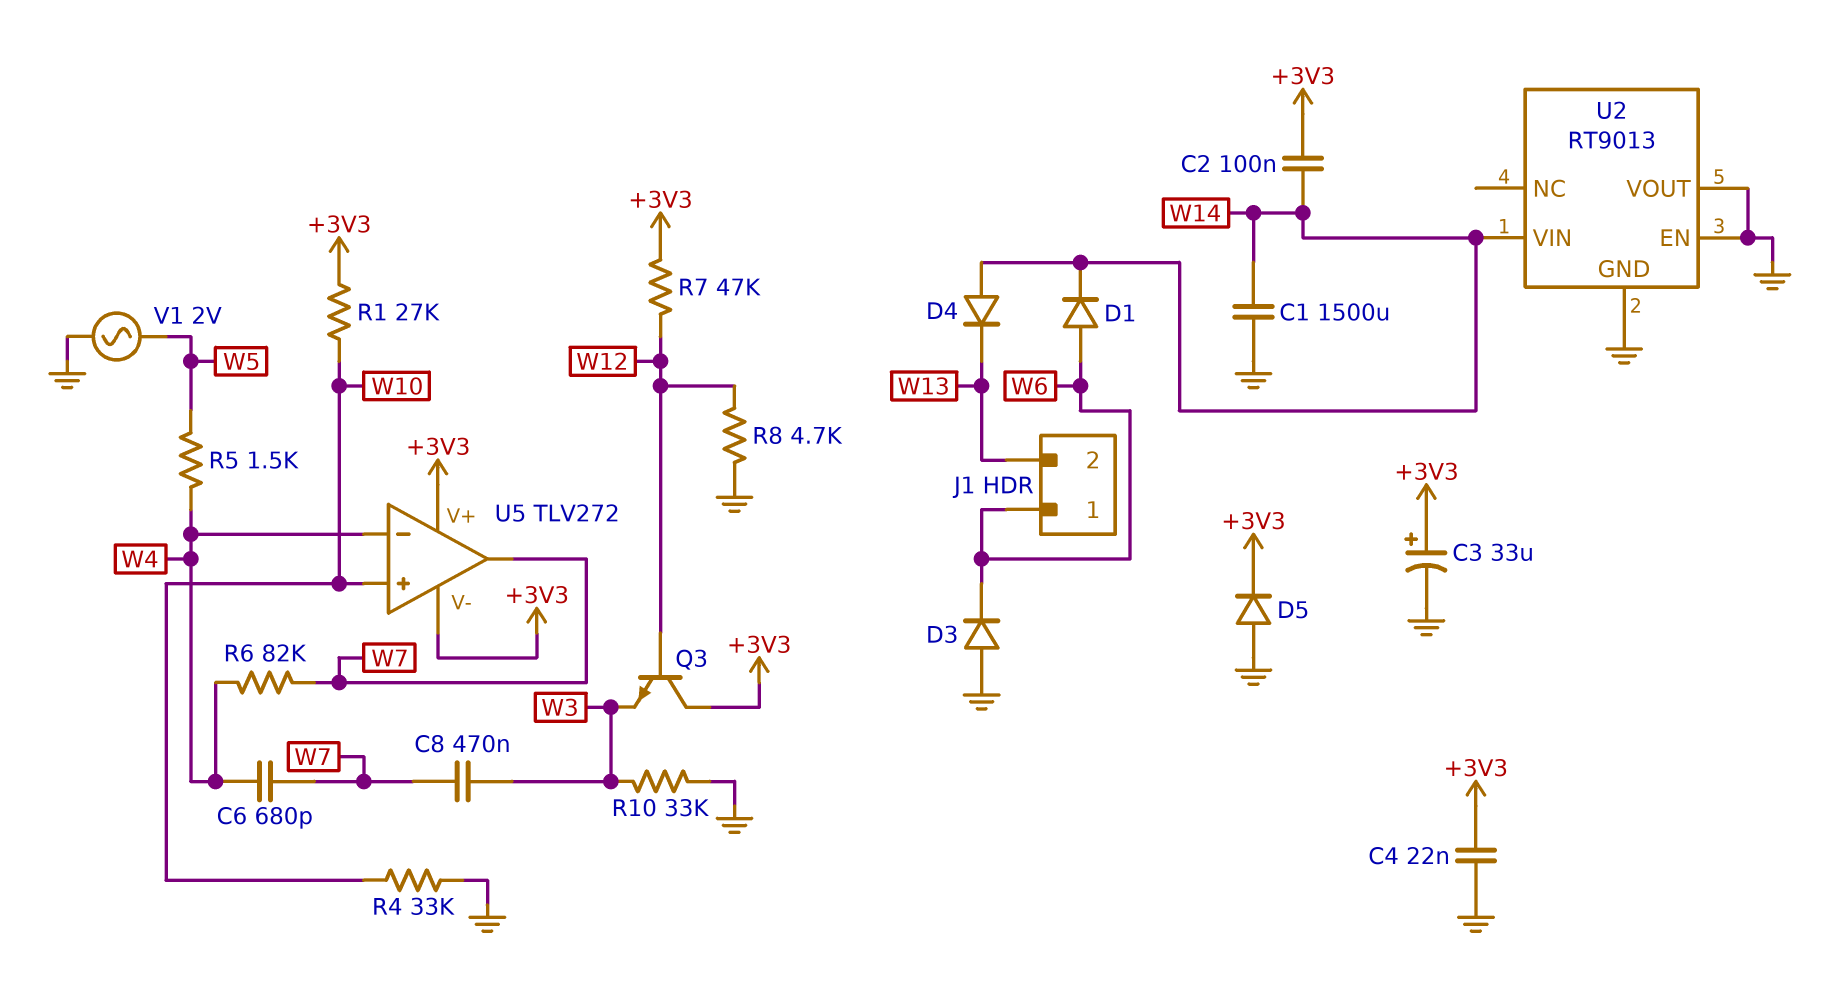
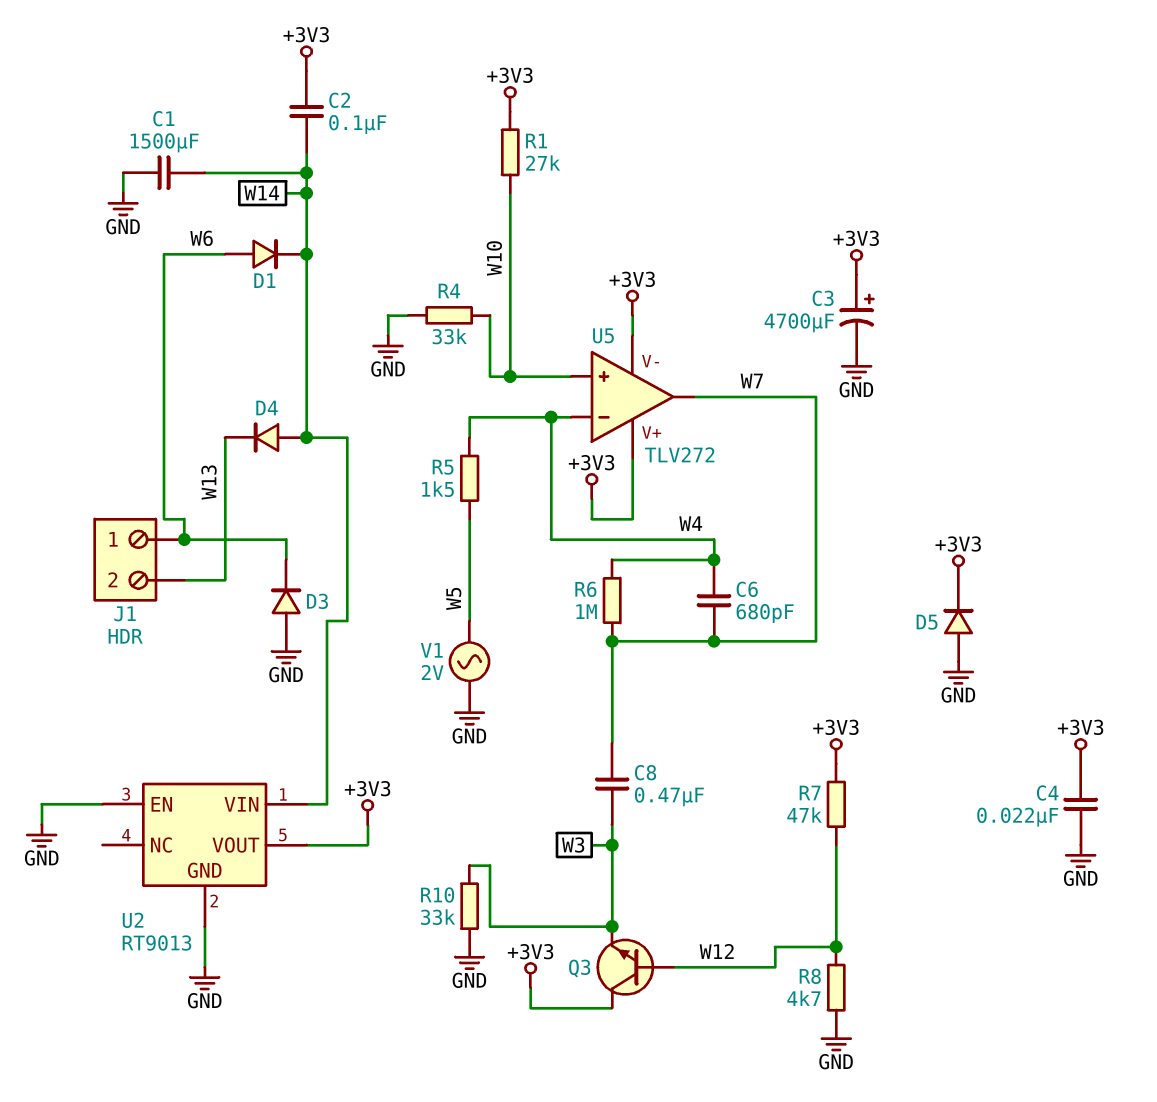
C3: 33uF (plus +3V3, minus GND) -> 4700uF (plus +3V3, minus GND)
R6: 82k (W4, W7) -> 1M (W4, W7)
U2 pin VOUT: GND -> +3V3

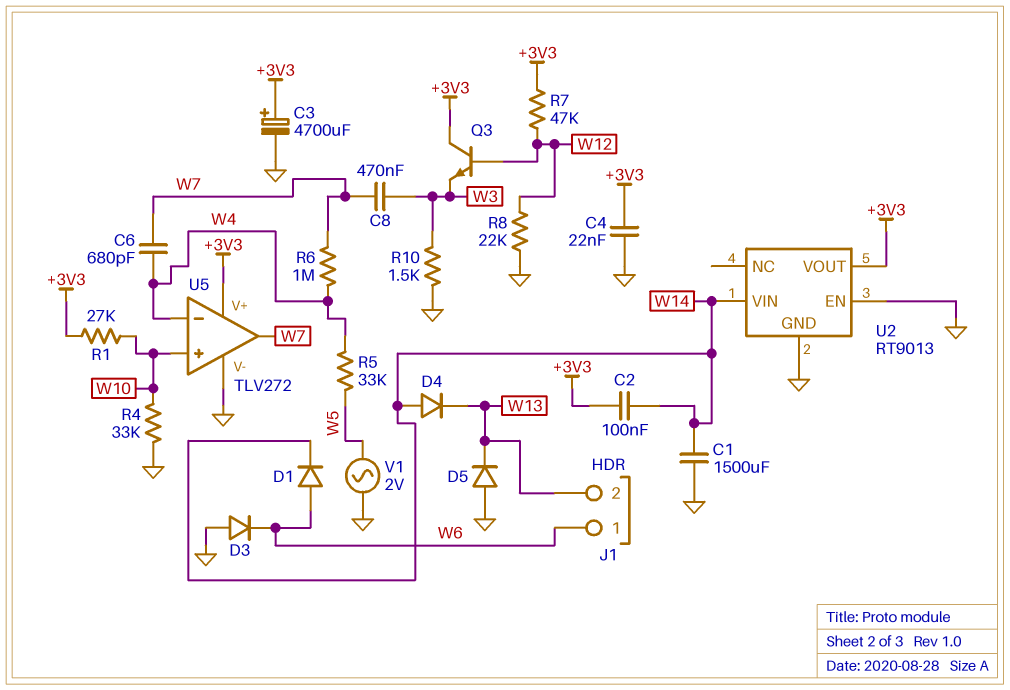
D5: diode (A GND, K +3V3) -> diode (A GND, K W13)
R5: 1.5k (W4, W5) -> 33k (W4, W5)
R8: 4.7k (GND, W12) -> 22k (GND, W12)
R10: 33k (GND, W3) -> 1.5k (GND, W3)
U5 pin V-: +3V3 -> GND

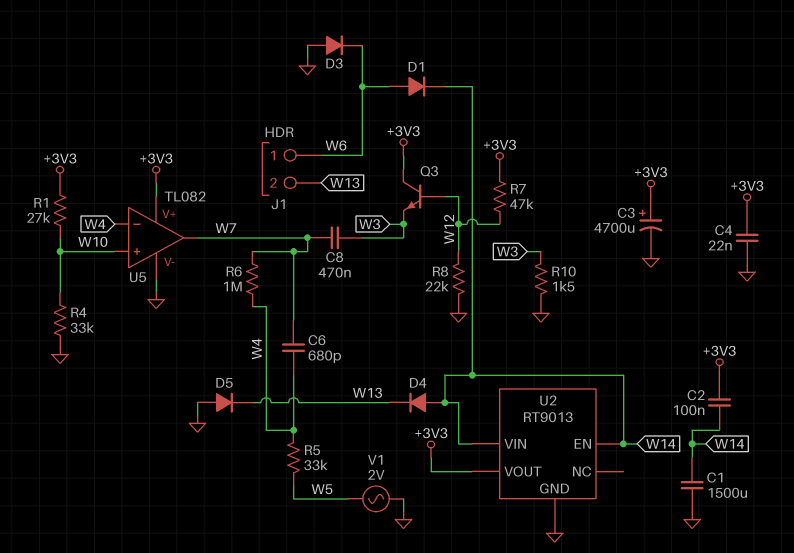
U2 pin EN: GND -> W14
U5: TLV272 -> TL082

